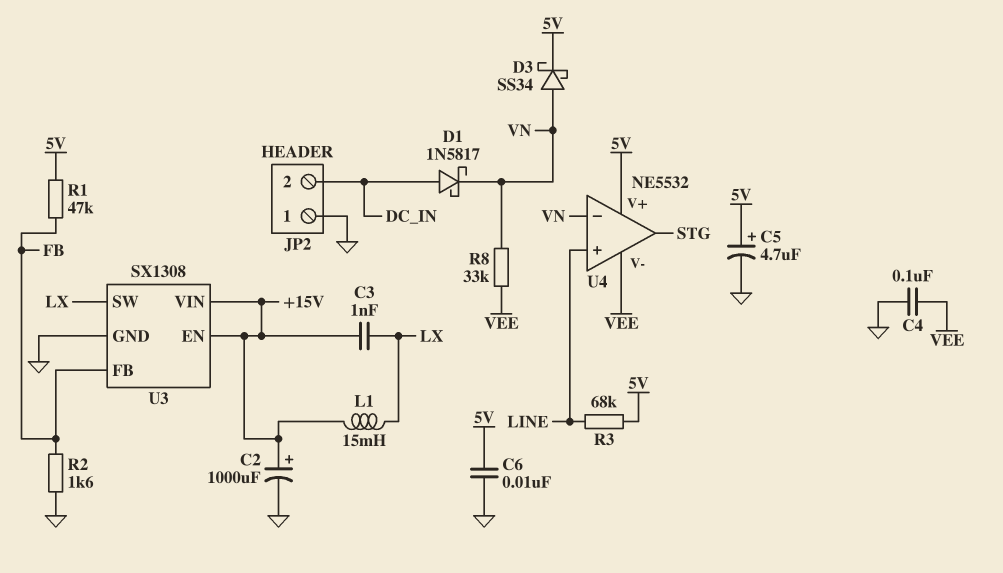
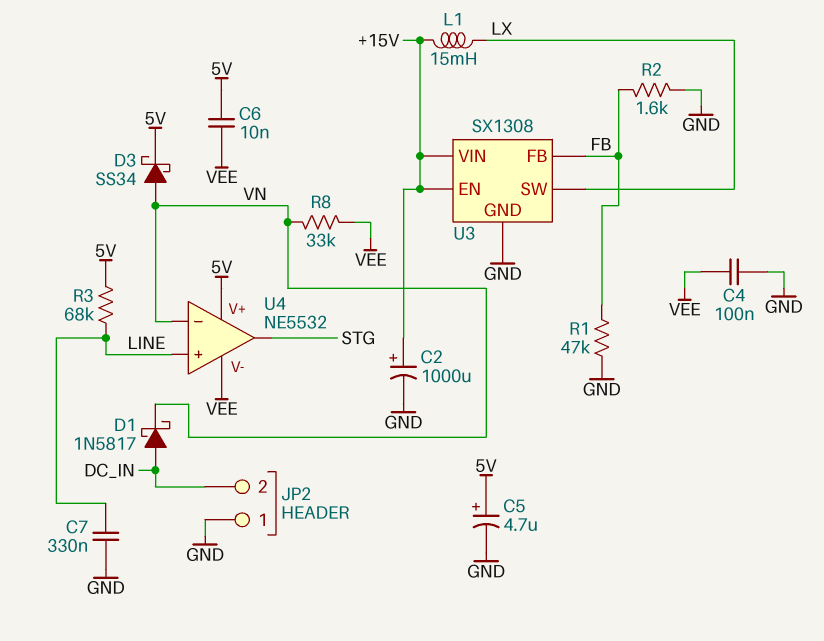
C3: 1nF (+15V, LX) -> none
C6: 10nF (5V, GND) -> 10nF (5V, VEE)
C7: none -> 330nF (GND, LINE)
R1: 47k (5V, FB) -> 47k (FB, GND)

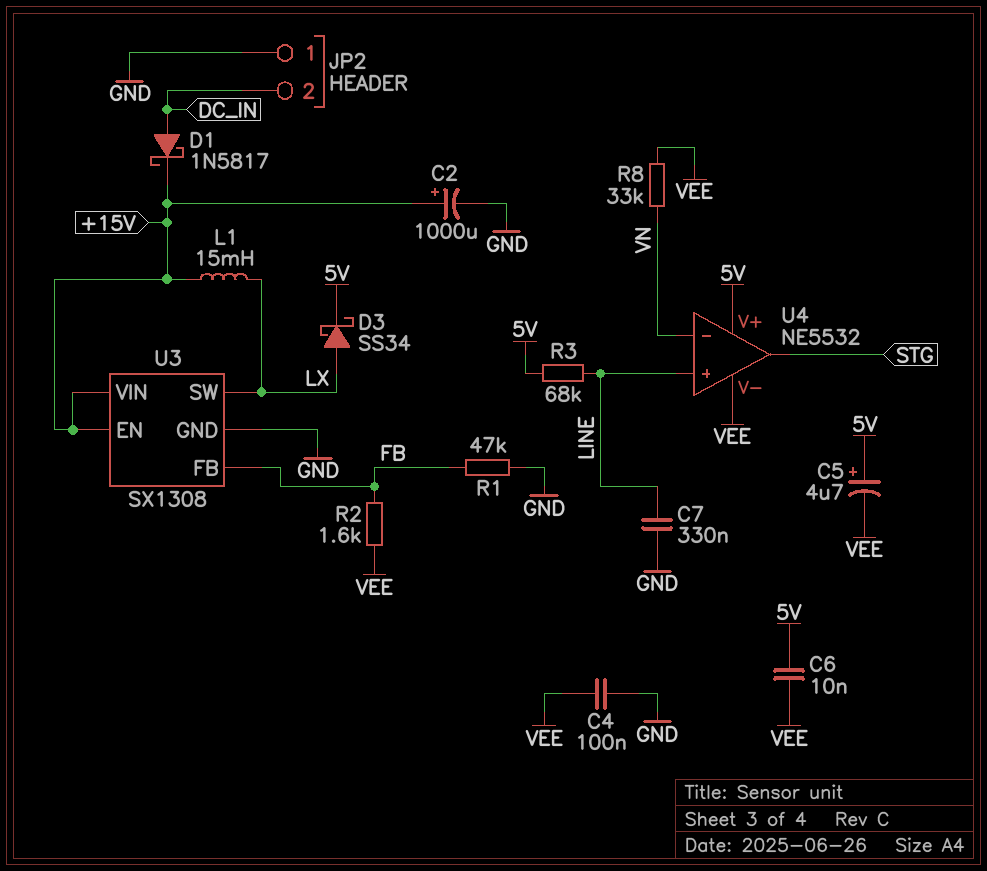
C5: 4.7uF (plus 5V, minus GND) -> 4.7uF (plus 5V, minus VEE)
D1: schottky 1N5817 (A DC_IN, K VN) -> schottky 1N5817 (A DC_IN, K +15V)
D3: schottky SS34 (A VN, K 5V) -> schottky SS34 (A LX, K 5V)
R2: 1.6k (FB, GND) -> 1.6k (FB, VEE)

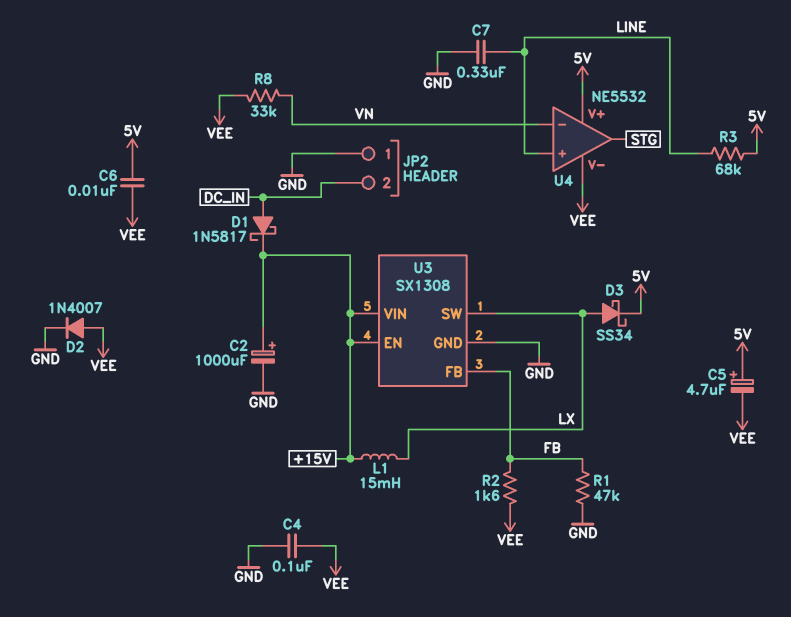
D2: none -> diode 1N4007 (A VEE, K GND)

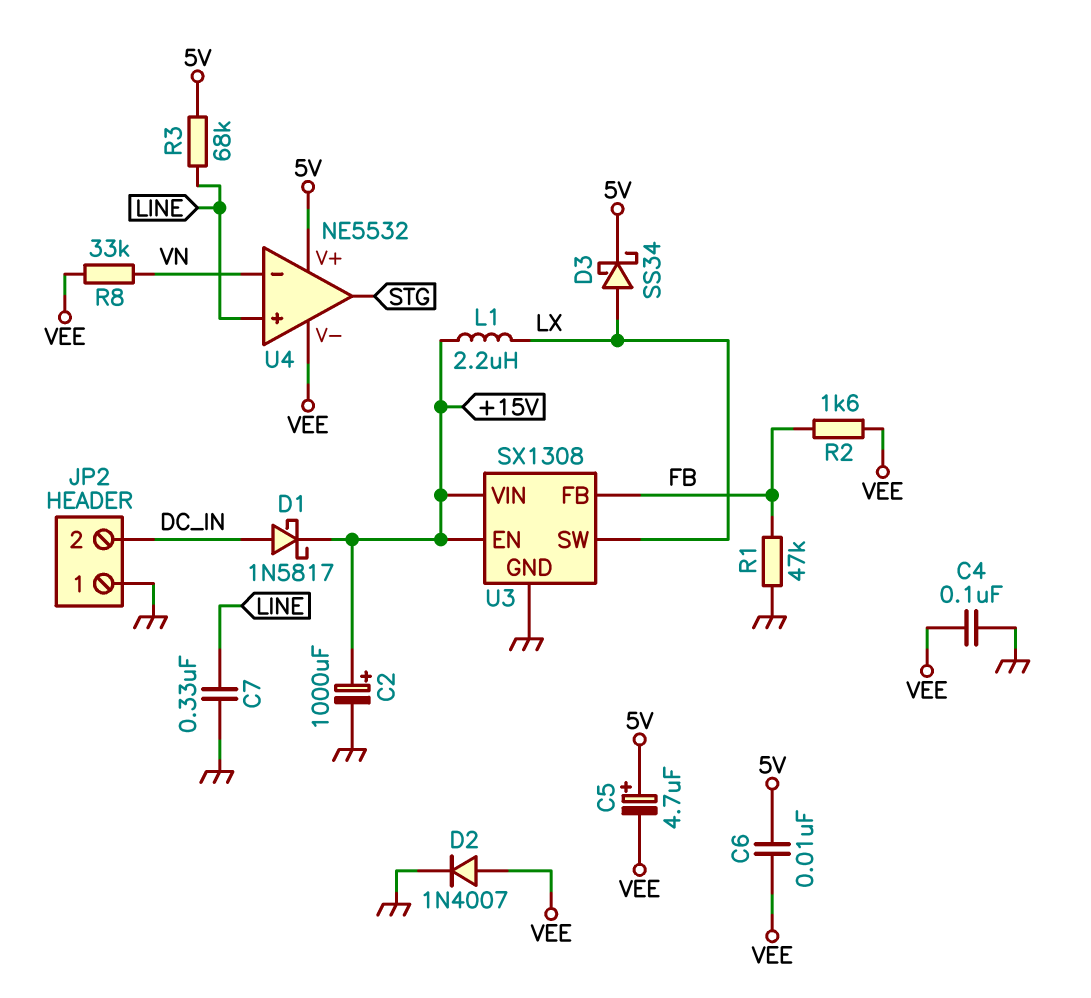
L1: 15mH (+15V, LX) -> 2.2uH (+15V, LX)

